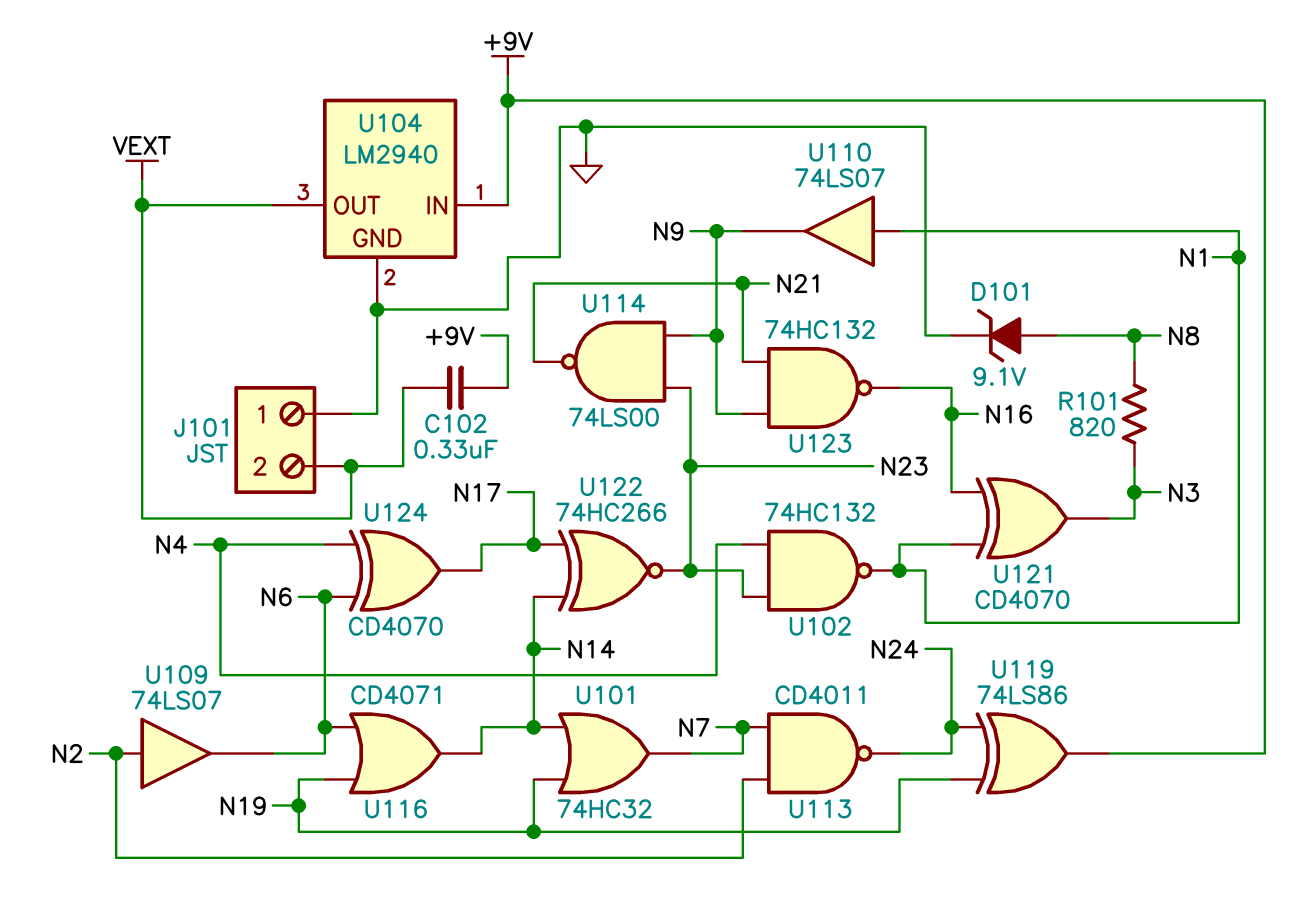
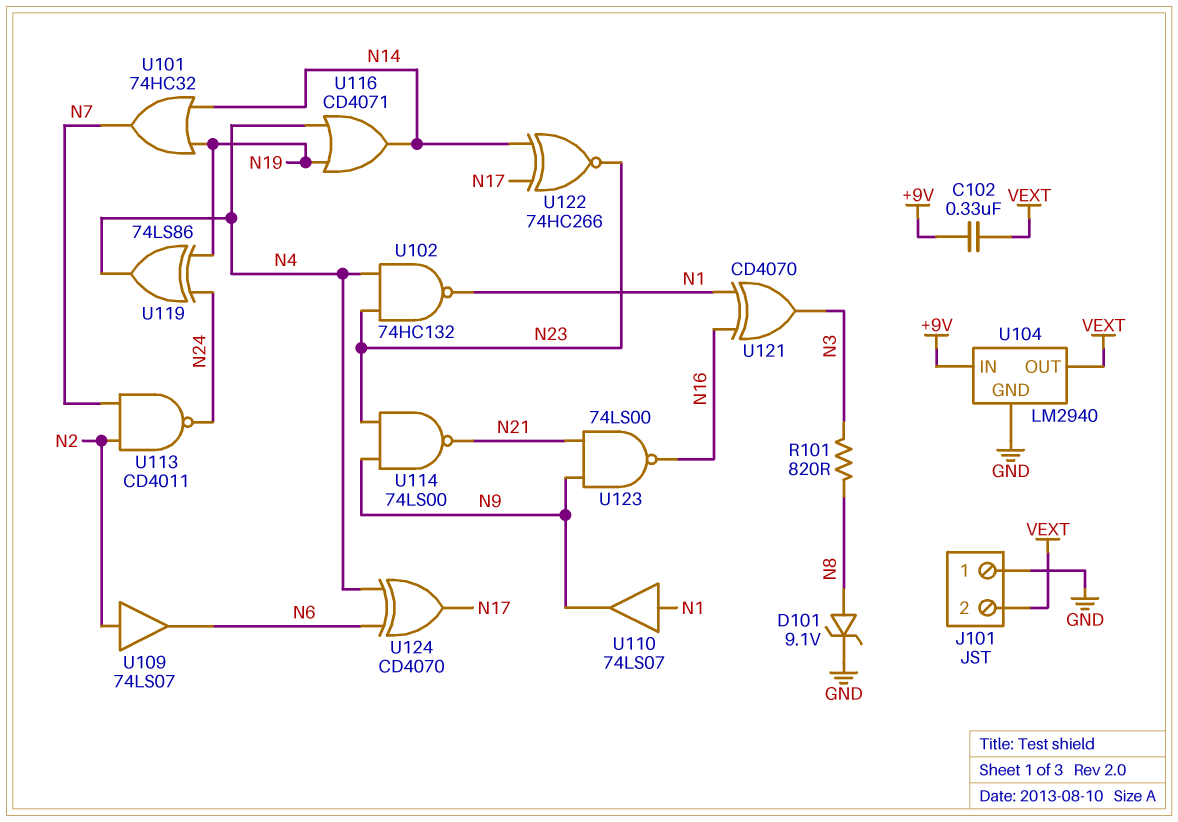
U116: OR CD4071 (in N6, in N19, out N14) -> OR CD4071 (in N4, in N19, out N14)
U119: XOR 74LS86 (in N19, in N24, out +9V) -> XOR 74LS86 (in N19, in N24, out N4)
U123: NAND 74HC132 (in N9, in N21, out N16) -> NAND 74LS00 (in N9, in N21, out N16)

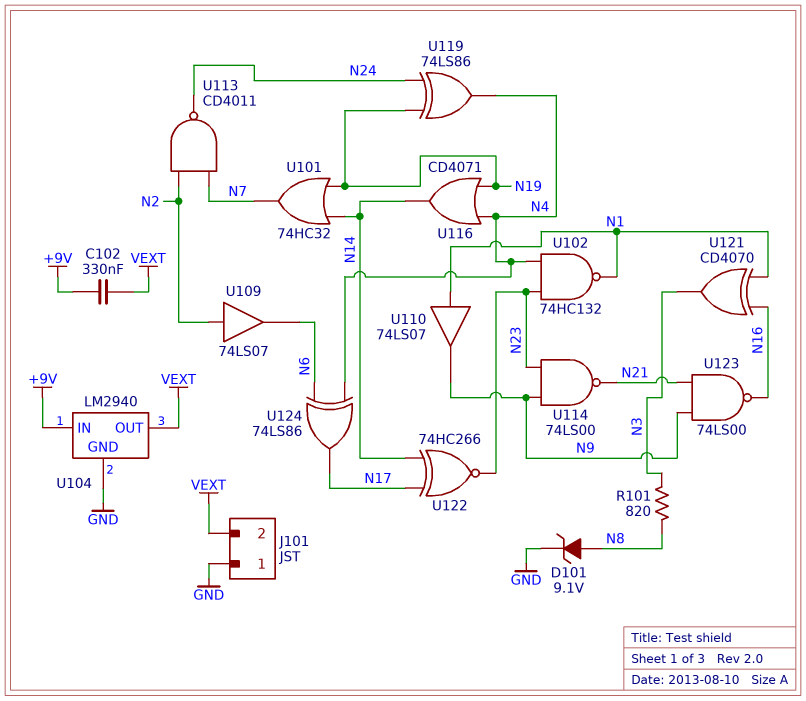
U124: XOR CD4070 (in N4, in N6, out N17) -> XOR 74LS86 (in N4, in N6, out N17)

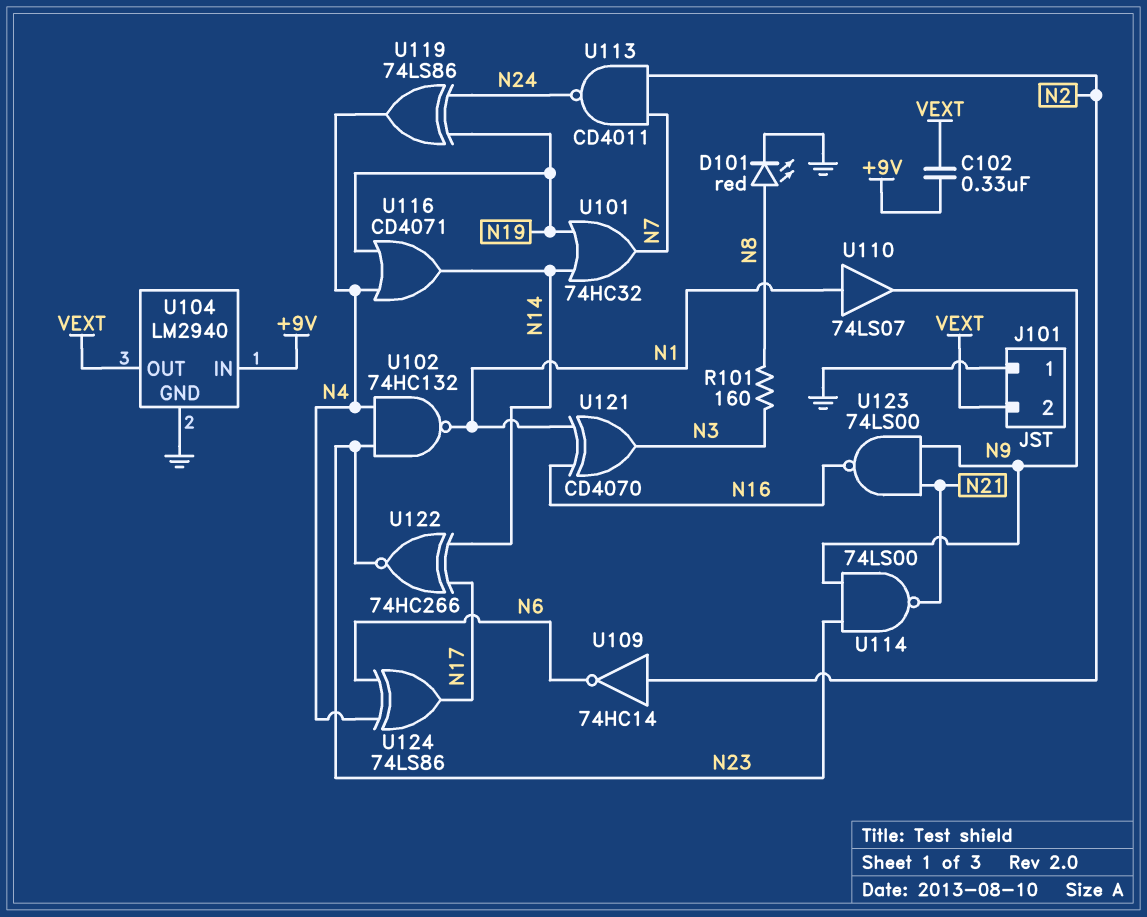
D101: zener 9.1V (A N8, K GND) -> LED red (A N8, K GND)
R101: 820 (N3, N8) -> 160 (N3, N8)
U109: buffer 74LS07 (in N2, out N6) -> NOT 74HC14 (in N2, out N6)

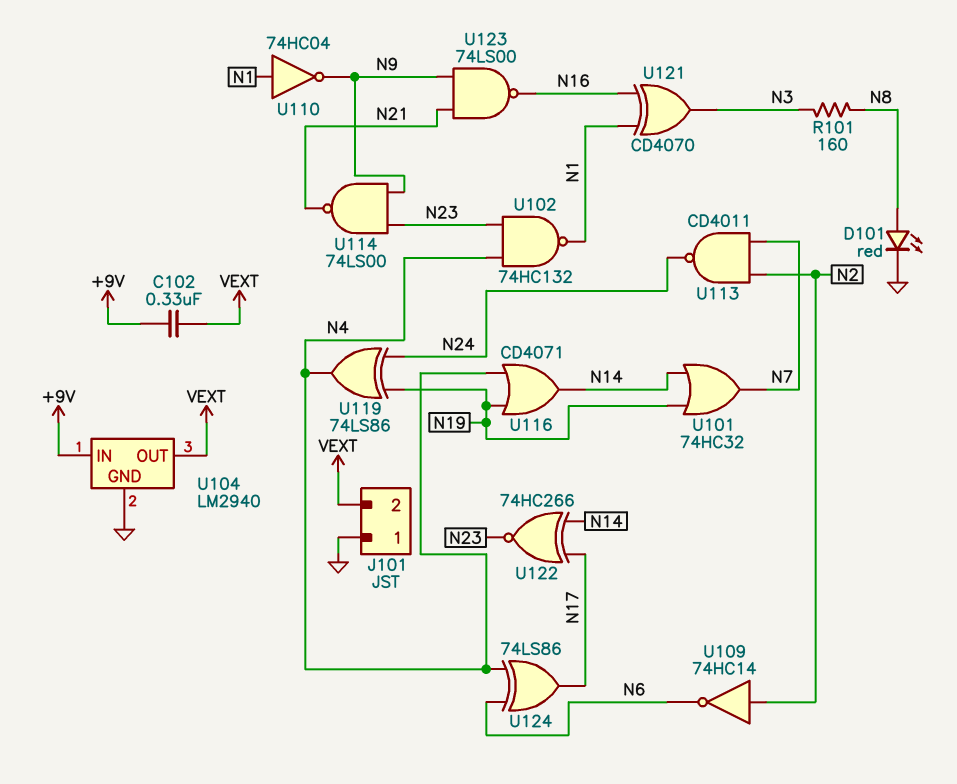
U110: buffer 74LS07 (in N1, out N9) -> NOT 74HC04 (in N1, out N9)

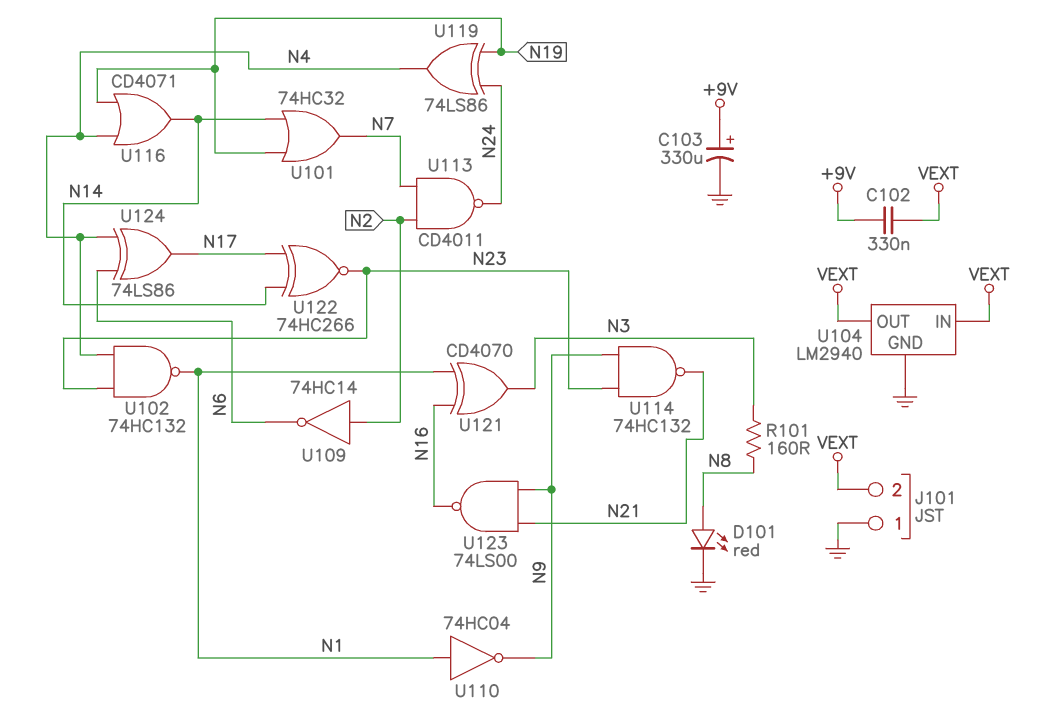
C103: none -> 330uF (plus +9V, minus GND)
U104 pin IN: +9V -> VEXT
U114: NAND 74LS00 (in N9, in N23, out N21) -> NAND 74HC132 (in N9, in N23, out N21)

